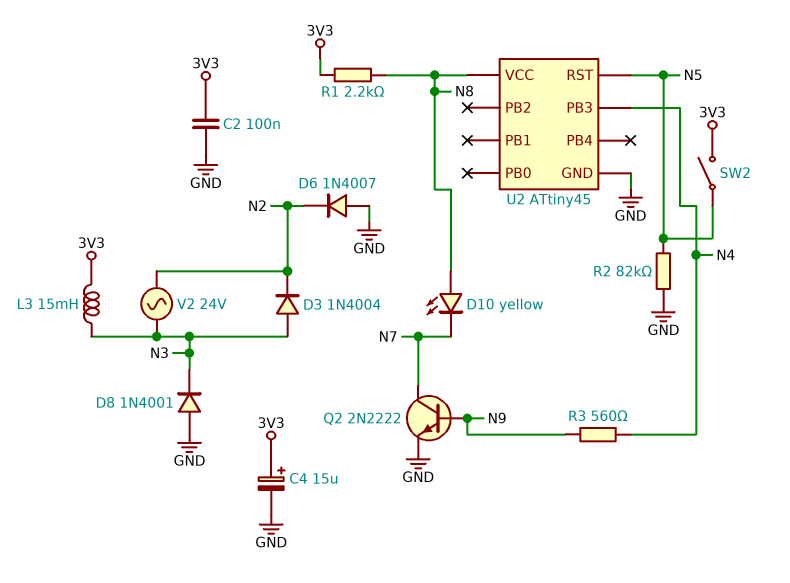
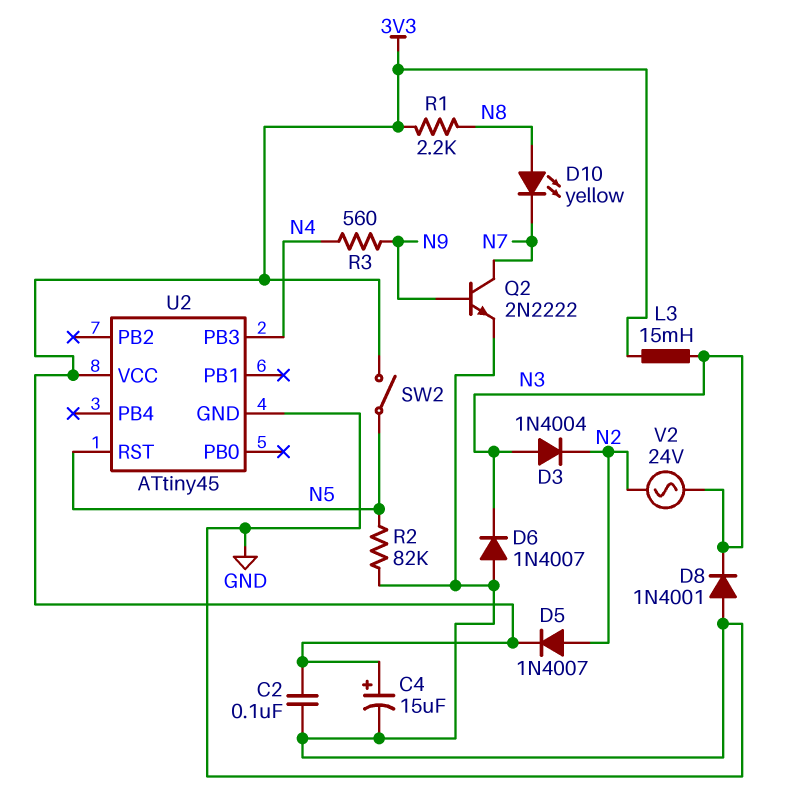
D5: none -> diode 1N4007 (A N2, K 3V3)
D6: diode 1N4007 (A GND, K N2) -> diode 1N4007 (A GND, K N3)
U2 pin VCC: N8 -> 3V3

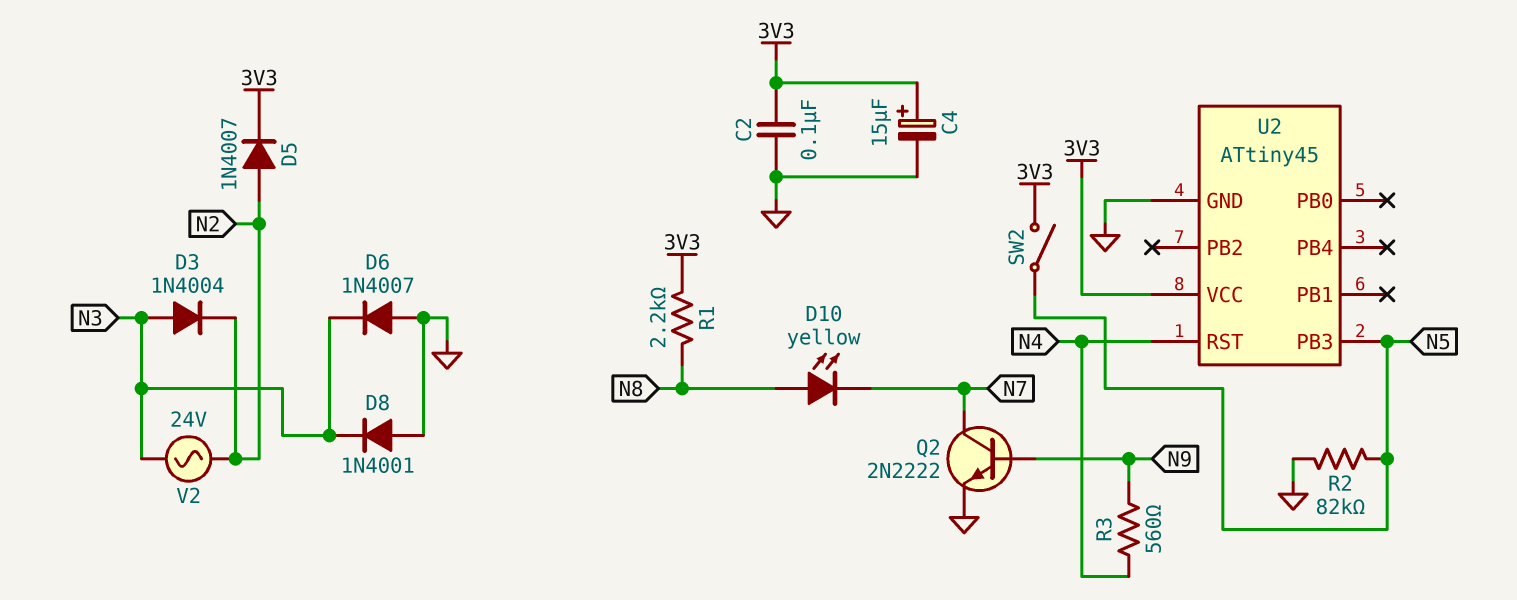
L3: 15mH (3V3, N3) -> none
U2 pin PB3: N4 -> N5
U2 pin RST: N5 -> N4

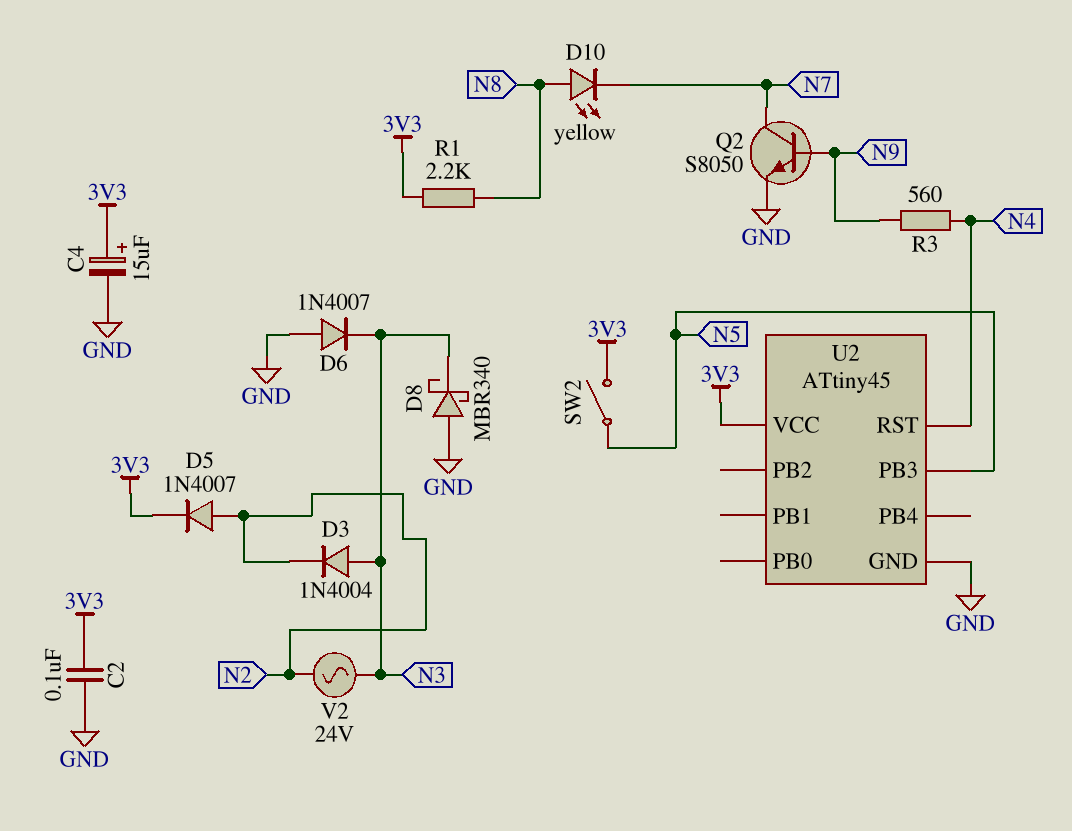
D8: diode 1N4001 (A GND, K N3) -> schottky MBR340 (A GND, K N3)
Q2: NPN 2N2222 (B N9, C N7, E GND) -> NPN S8050 (B N9, C N7, E GND)
R2: 82k (GND, N5) -> none

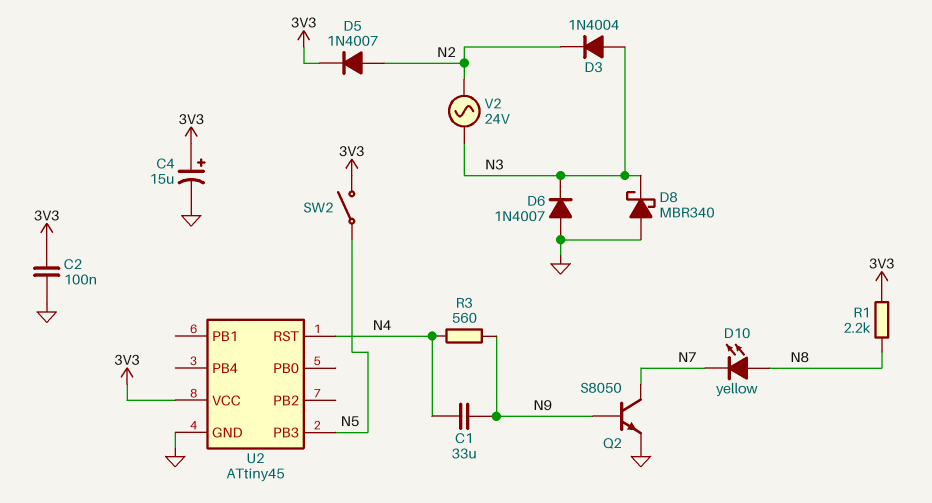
C1: none -> 33uF (N4, N9)

